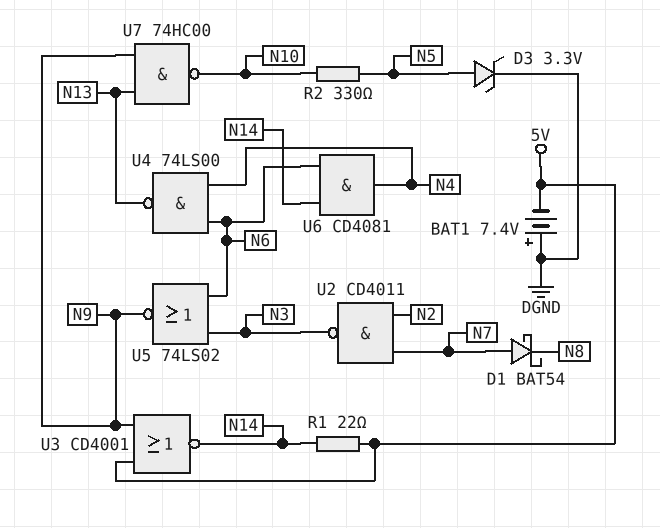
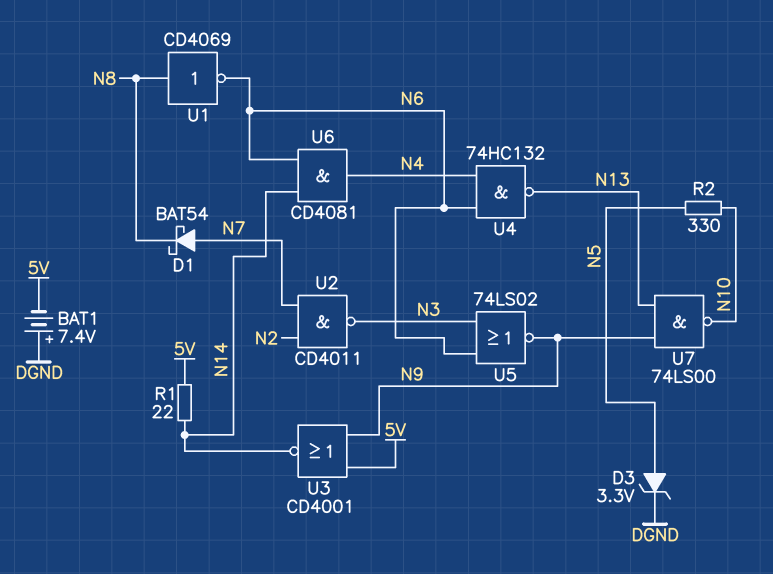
U1: none -> NOT CD4069 (in N8, out N6)
U4: NAND 74LS00 (in N4, in N6, out N13) -> NAND 74HC132 (in N4, in N6, out N13)
U7: NAND 74HC00 (in N9, in N13, out N10) -> NAND 74LS00 (in N9, in N13, out N10)

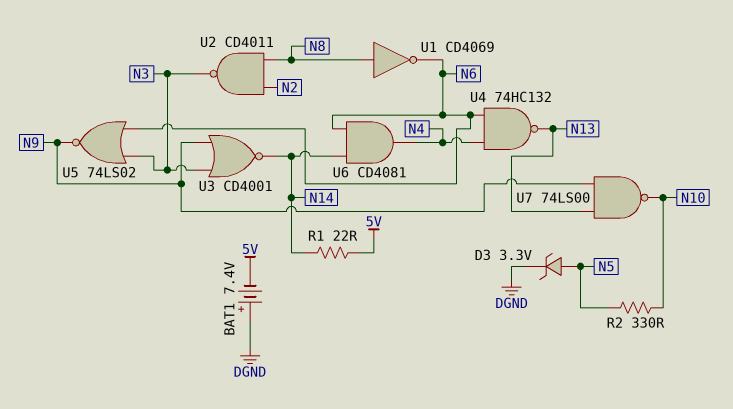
D1: schottky BAT54 (A N7, K N8) -> none
U2: NAND CD4011 (in N2, in N7, out N3) -> NAND CD4011 (in N2, in N8, out N3)
U3: NOR CD4001 (in 5V, in N9, out N14) -> NOR CD4001 (in N3, in N9, out N14)

